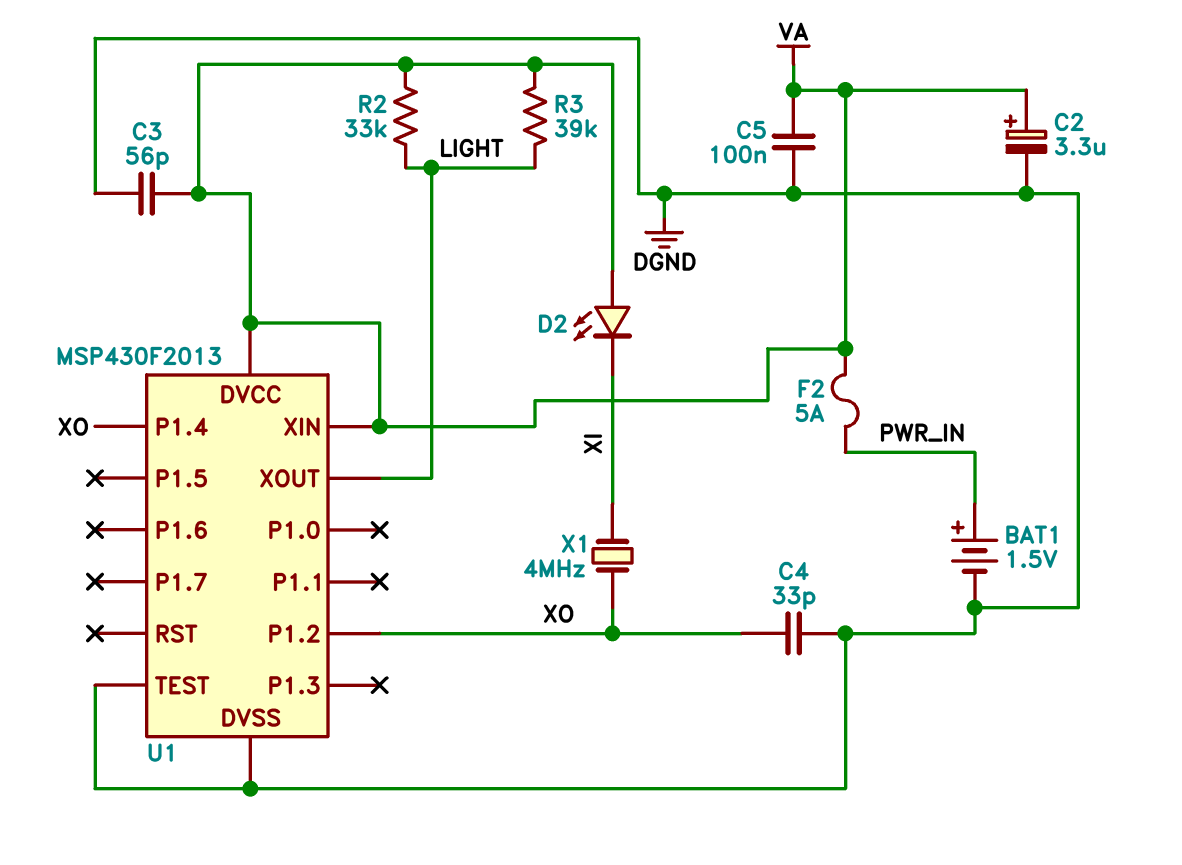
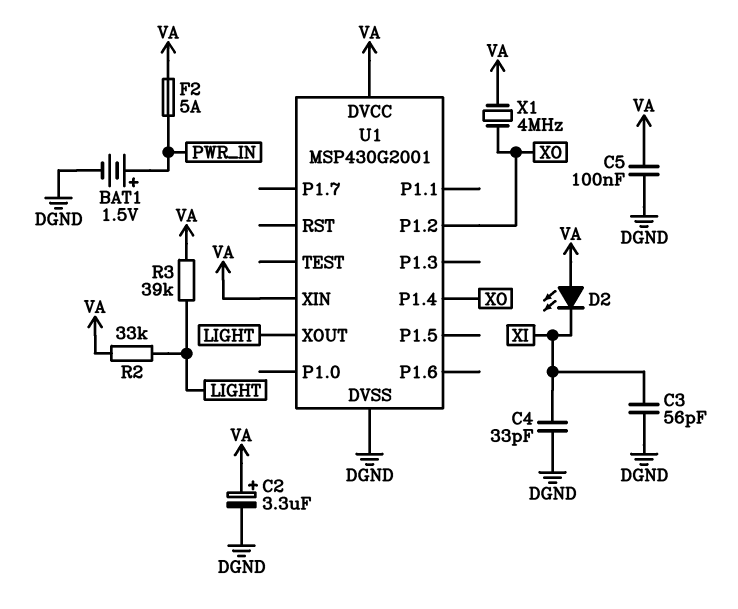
C3: 56pF (DGND, VA) -> 56pF (DGND, XI)
C4: 33pF (DGND, XO) -> 33pF (DGND, XI)
U1: MSP430F2013 -> MSP430G2001
U1 pin TEST: DGND -> none
X1: 4MHz (XI, XO) -> 4MHz (VA, XO)

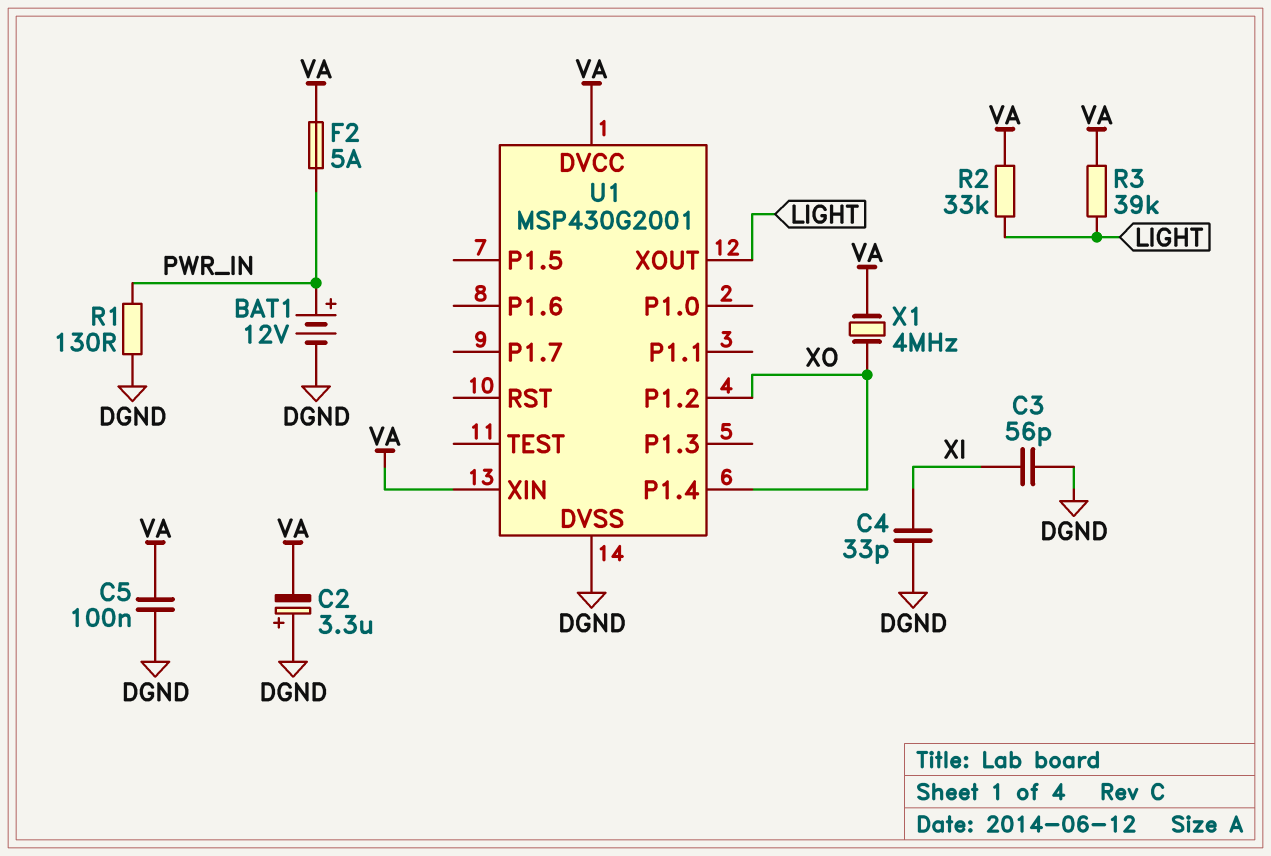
BAT1: 1.5V (plus PWR_IN, minus DGND) -> 12V (plus PWR_IN, minus DGND)
C2: 3.3uF (plus VA, minus DGND) -> 3.3uF (plus DGND, minus VA)
D2: LED (A VA, K XI) -> none
R1: none -> 130 (DGND, PWR_IN)

